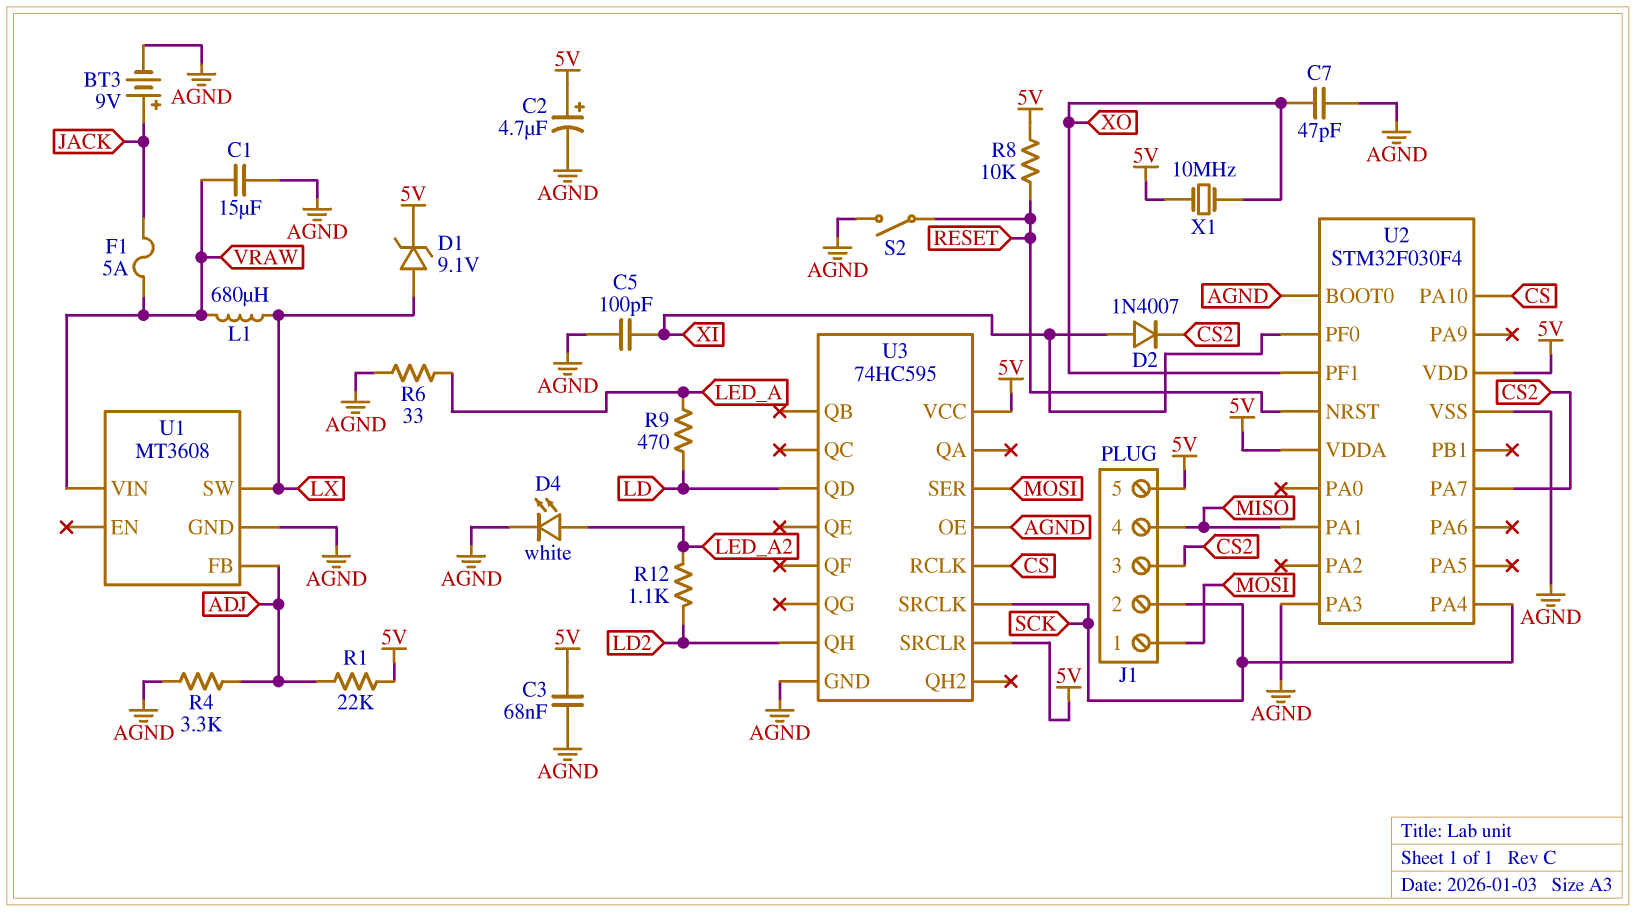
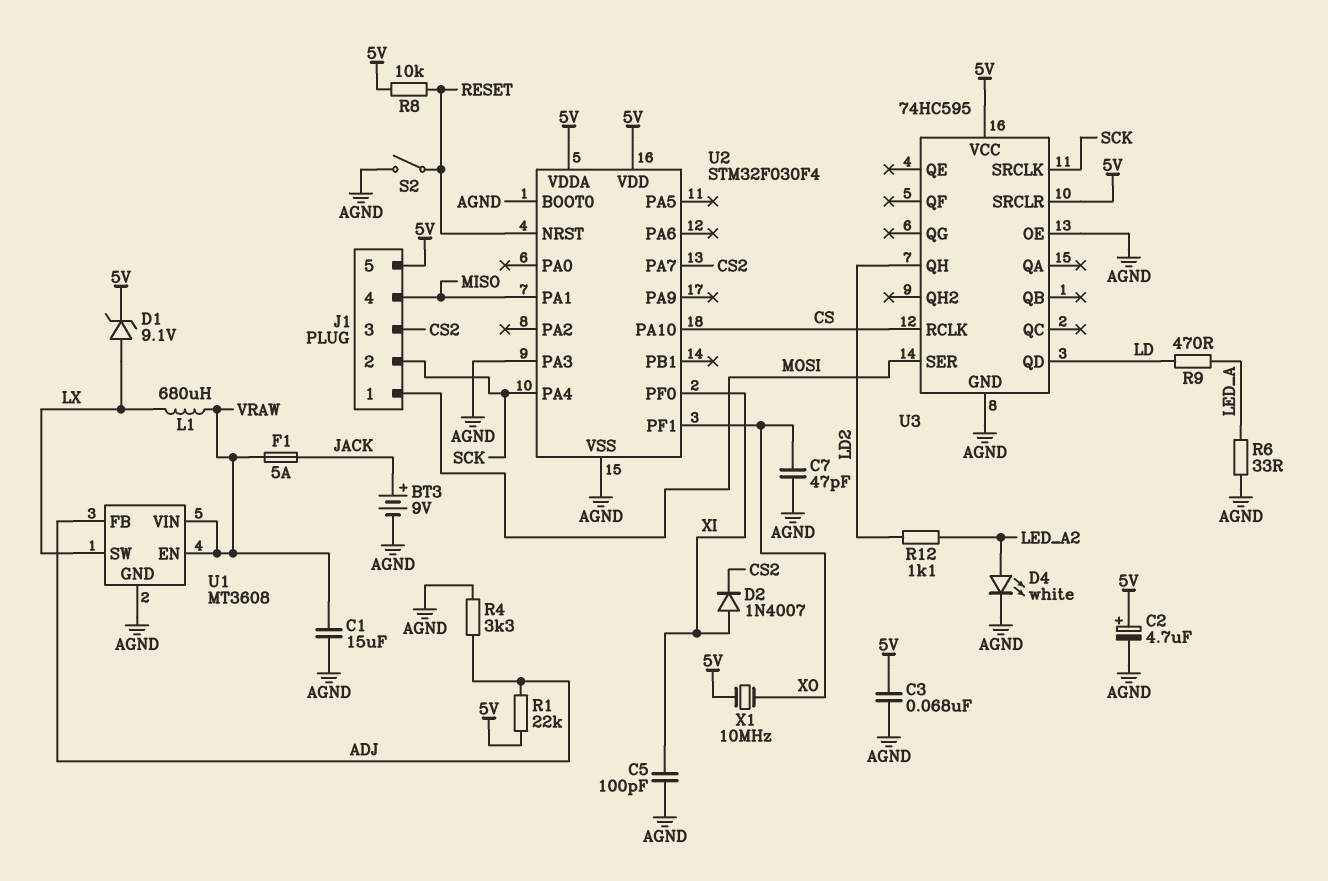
U1 pin EN: none -> VRAW

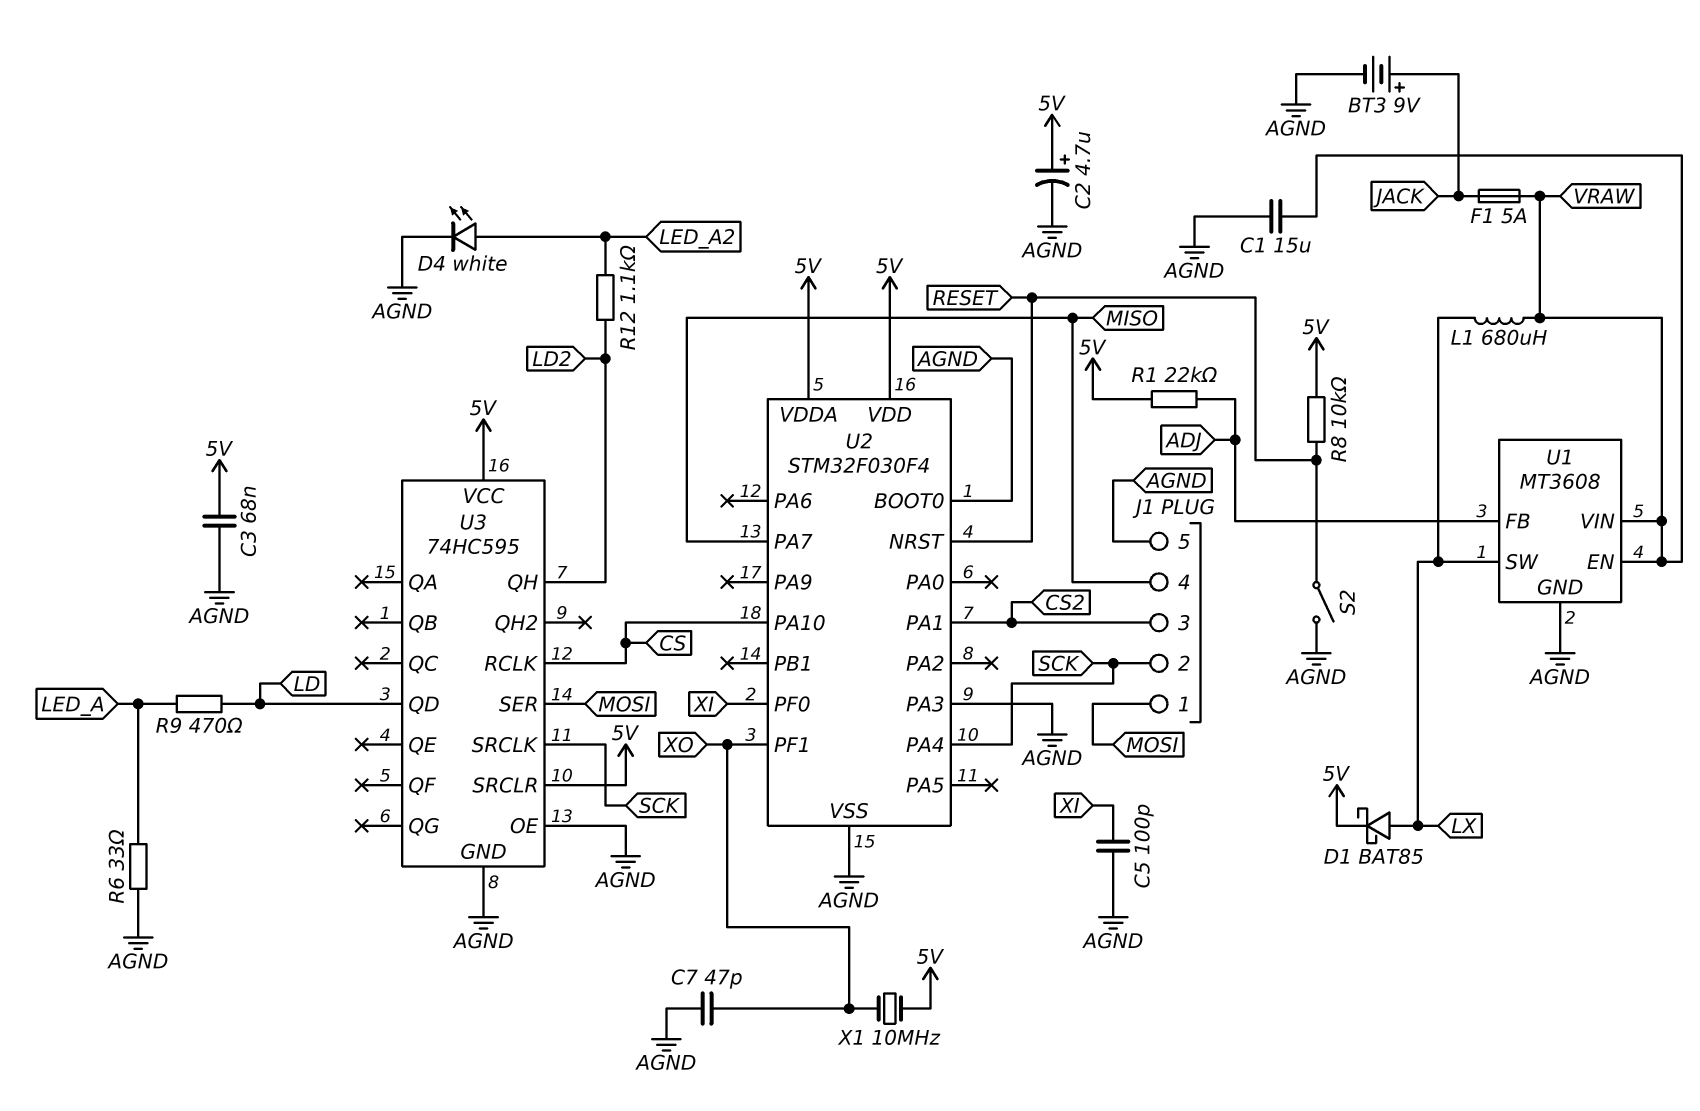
D1: zener 9.1V (A LX, K 5V) -> schottky BAT85 (A LX, K 5V)
D2: diode 1N4007 (A XI, K CS2) -> none
J1 pin 5: 5V -> AGND
R4: 3.3k (ADJ, AGND) -> none
U2 pin PA1: MISO -> CS2
U2 pin PA7: CS2 -> MISO

